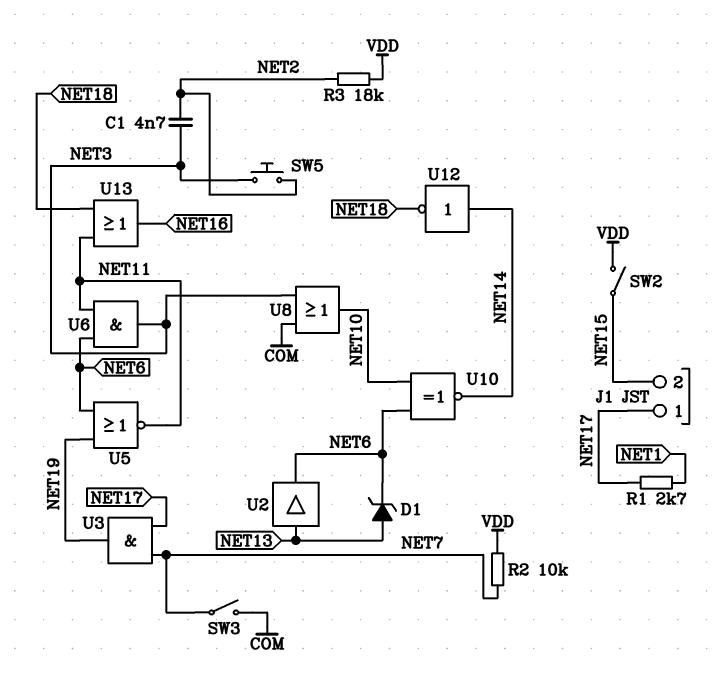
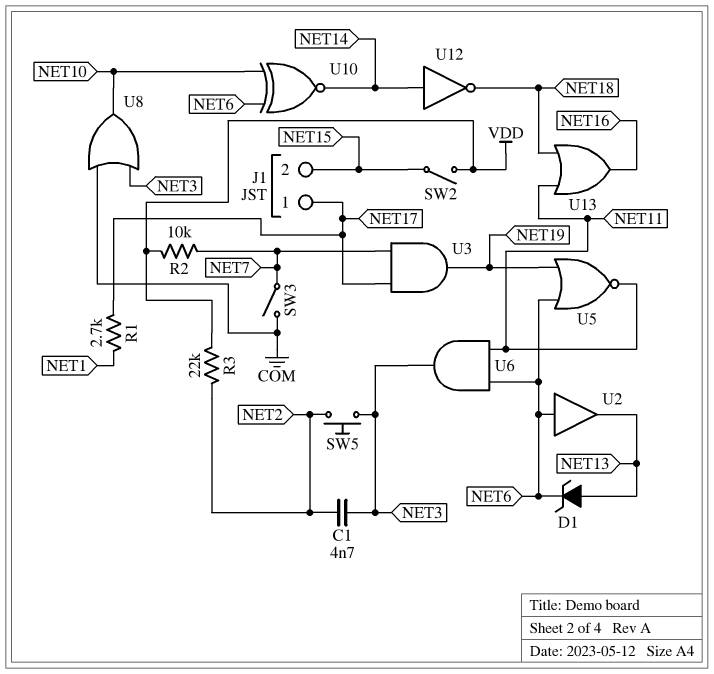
R3: 18k (NET2, VDD) -> 22k (NET2, VDD)
U2: buffer (in NET13, out NET6) -> buffer (in NET6, out NET13)

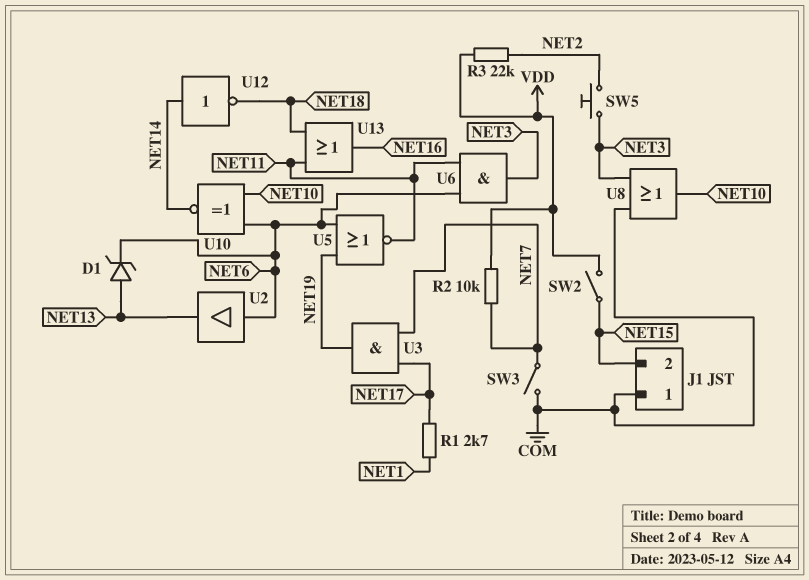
C1: 4.7nF (NET2, NET3) -> none
J1 pin 1: NET17 -> COM

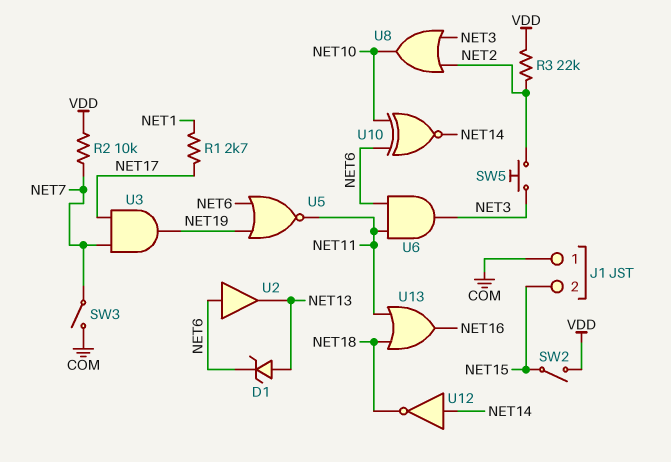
U8: OR (in COM, in NET3, out NET10) -> OR (in NET2, in NET3, out NET10)

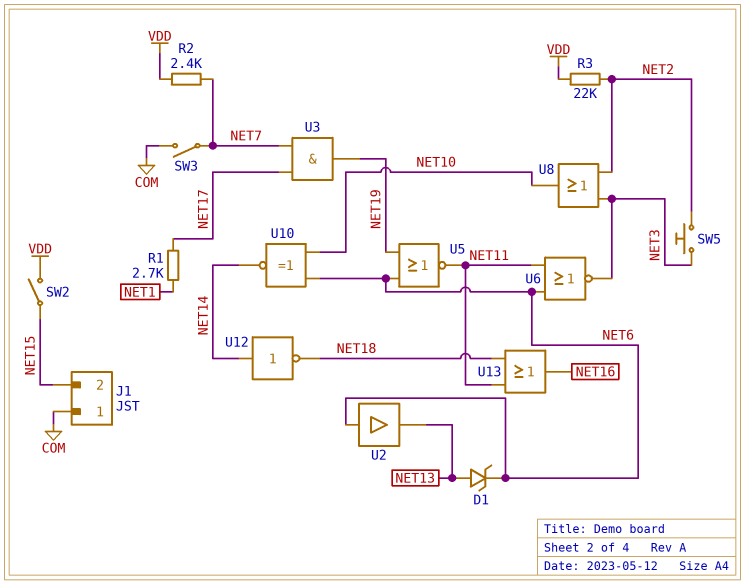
R2: 10k (NET7, VDD) -> 2.4k (NET7, VDD)
U6: AND (in NET6, in NET11, out NET3) -> NOR (in NET6, in NET11, out NET3)

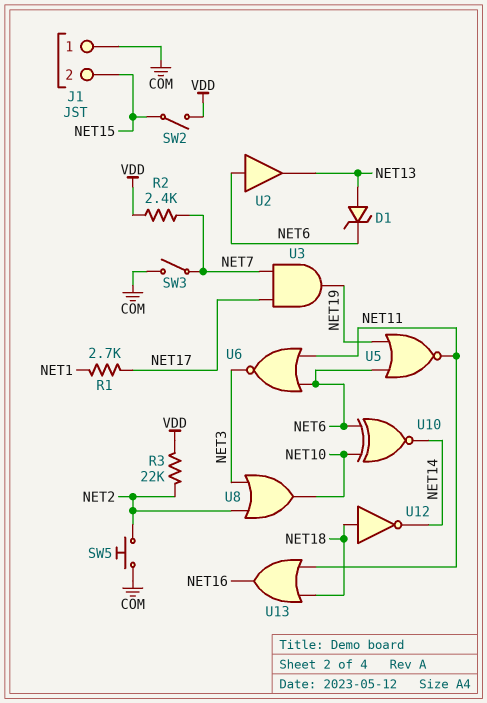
SW5: button (NET2, NET3) -> button (COM, NET2)
U12: NOT (in NET14, out NET18) -> NOT (in NET18, out NET14)

